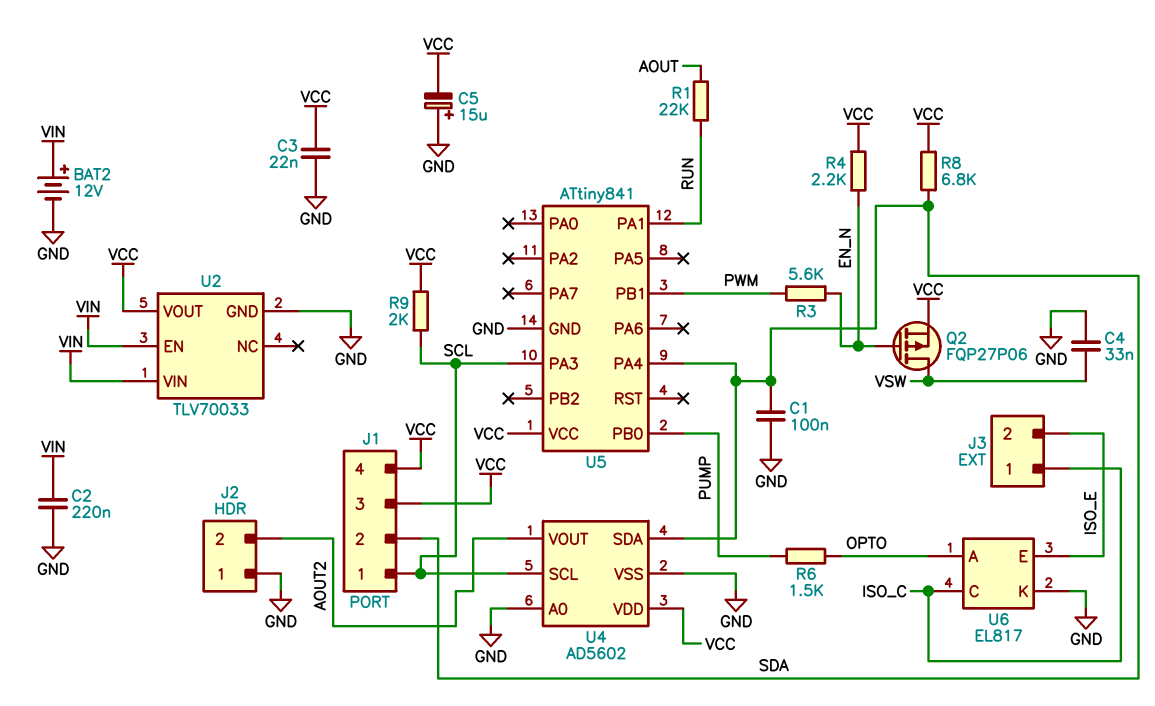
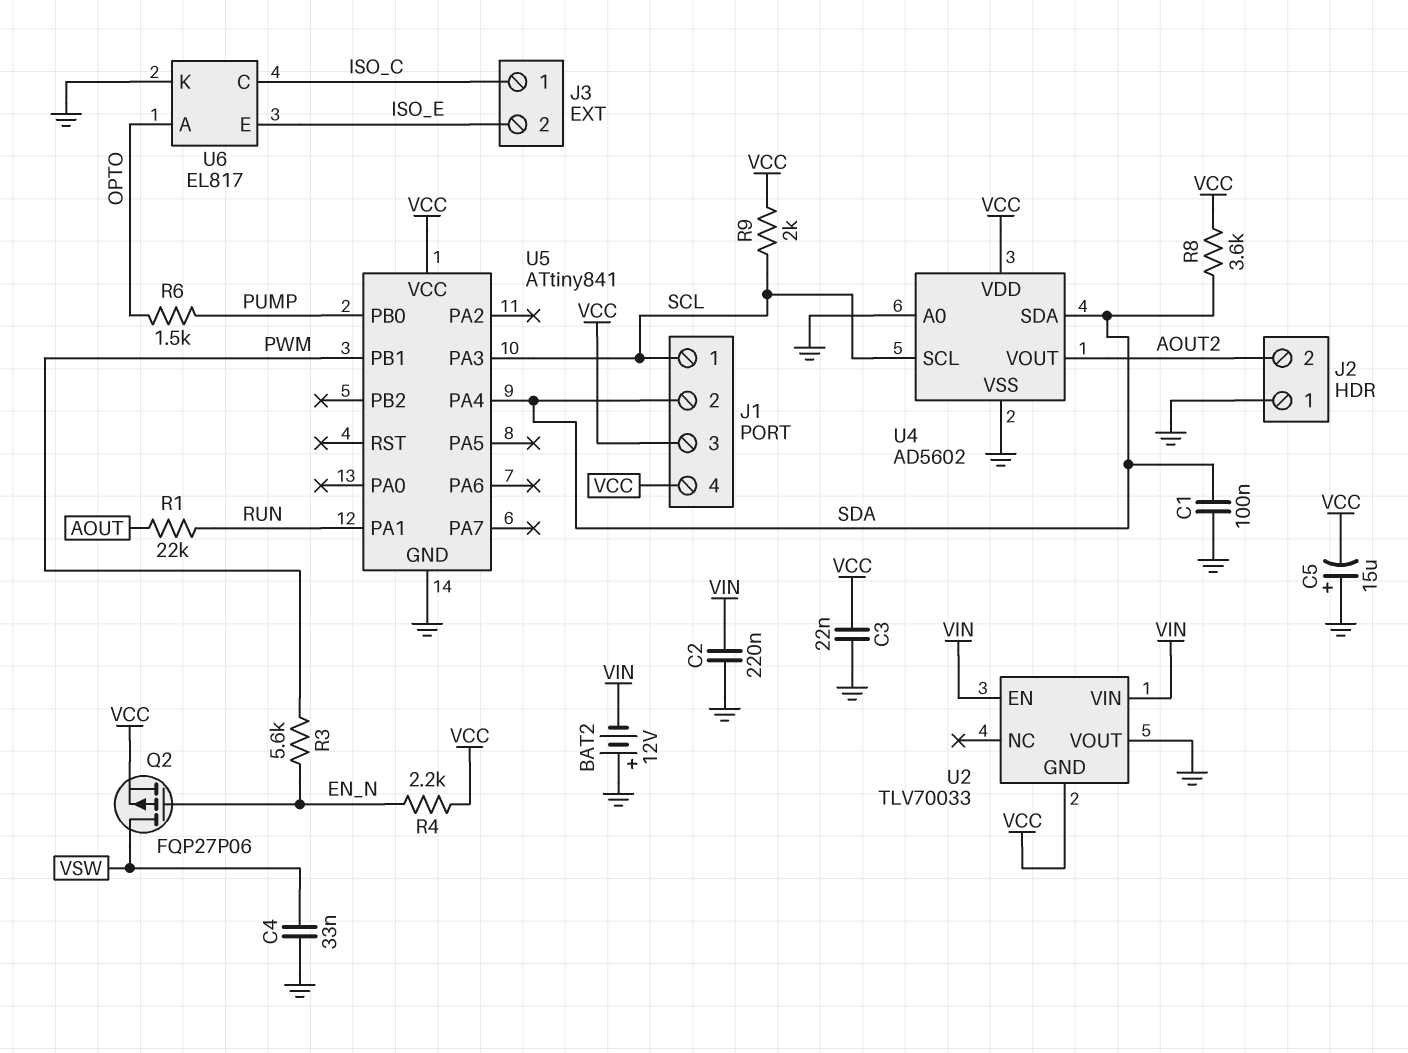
BAT2: 12V (plus VIN, minus GND) -> 12V (plus GND, minus VIN)
R8: 6.8k (SDA, VCC) -> 3.6k (SDA, VCC)
U2 pin GND: GND -> VCC
U2 pin VOUT: VCC -> GND

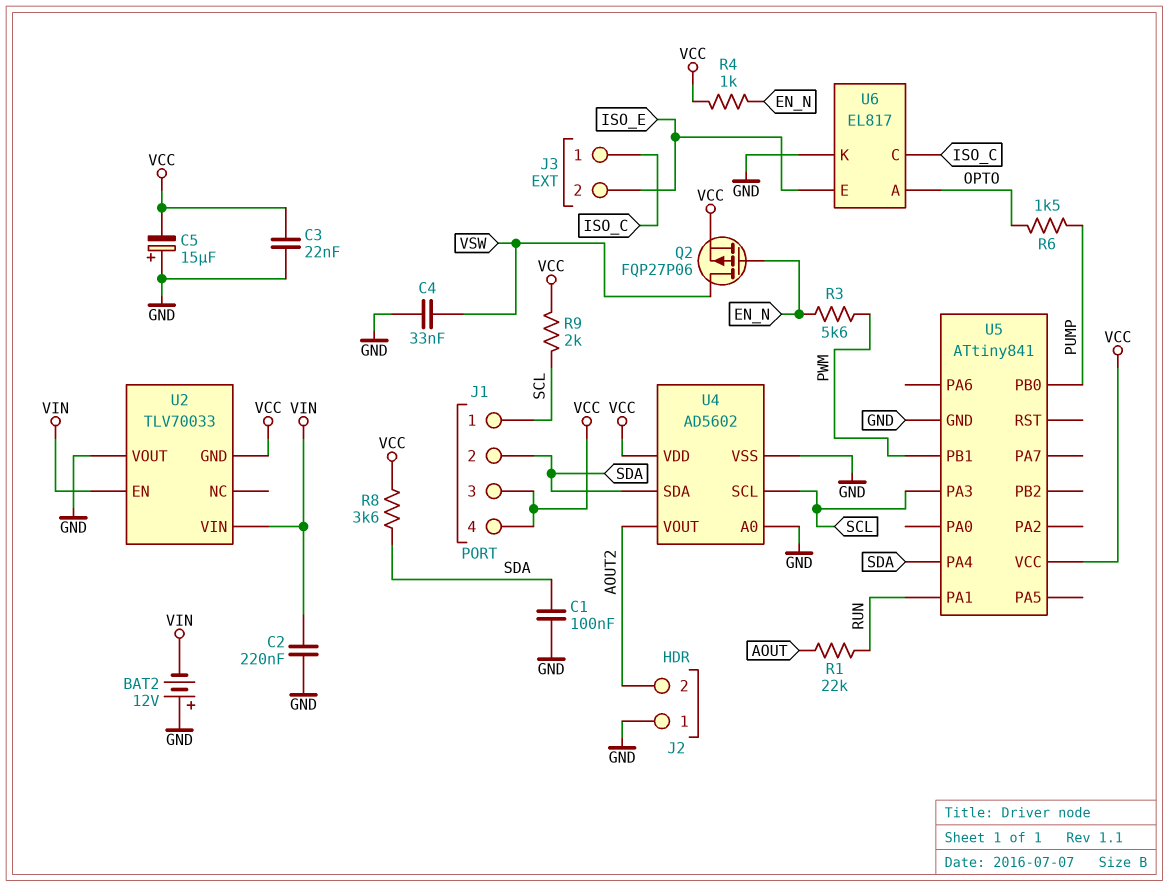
R4: 2.2k (EN_N, VCC) -> 1k (EN_N, VCC)

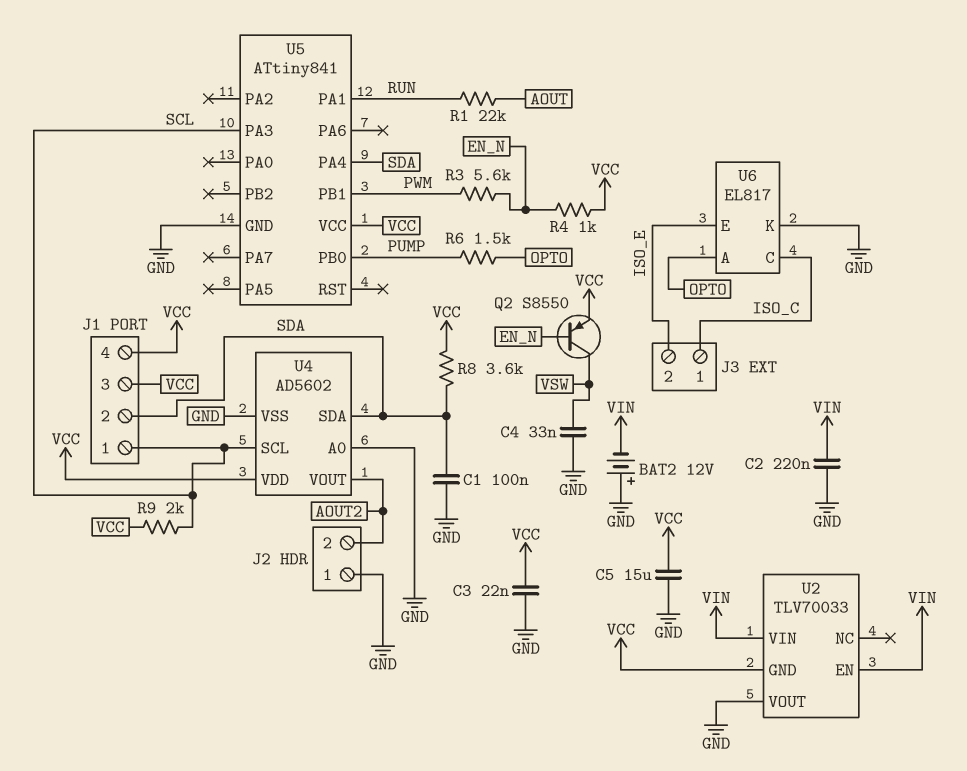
C5: 15uF (plus GND, minus VCC) -> 15uF (GND, VCC)
Q2: PMOS FQP27P06 (G EN_N, D VSW, S VCC) -> PNP S8550 (B EN_N, C VSW, E VCC)

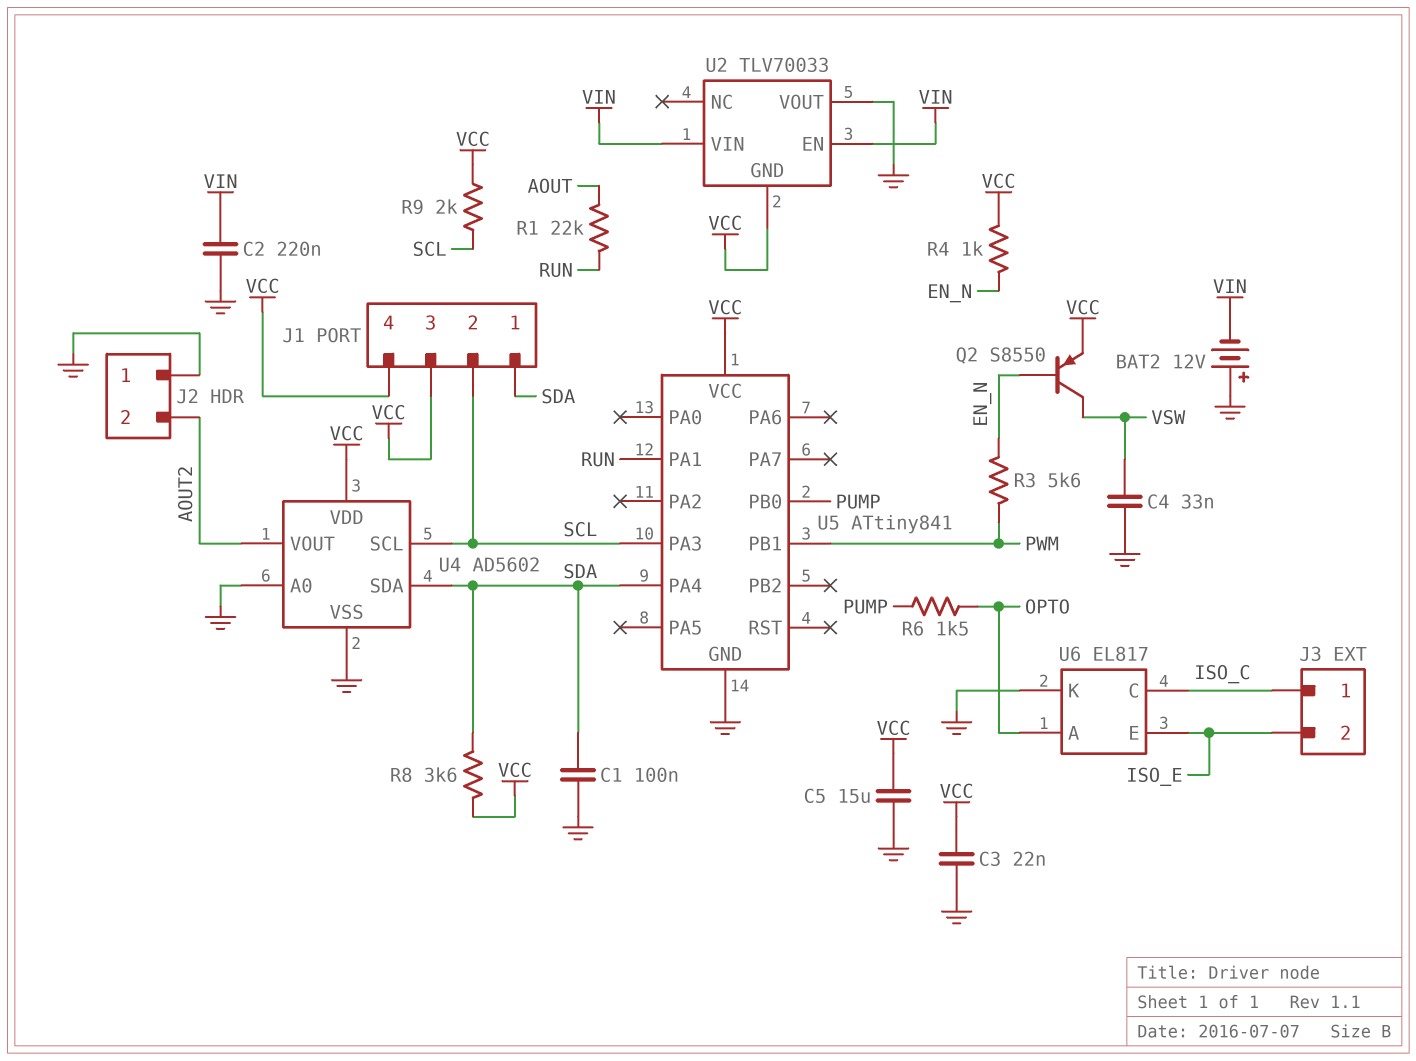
J1 pin 1: SCL -> SDA
J1 pin 2: SDA -> SCL

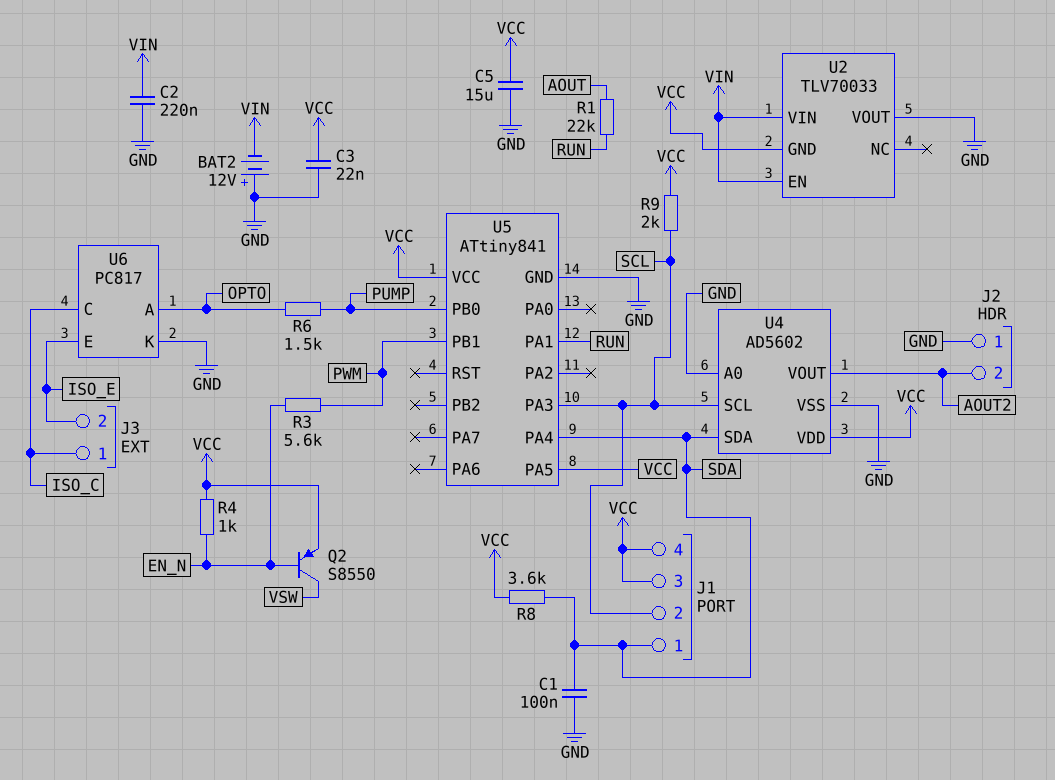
C4: 33nF (GND, VSW) -> none
U5 pin PA5: none -> VCC
U6: EL817 -> PC817

